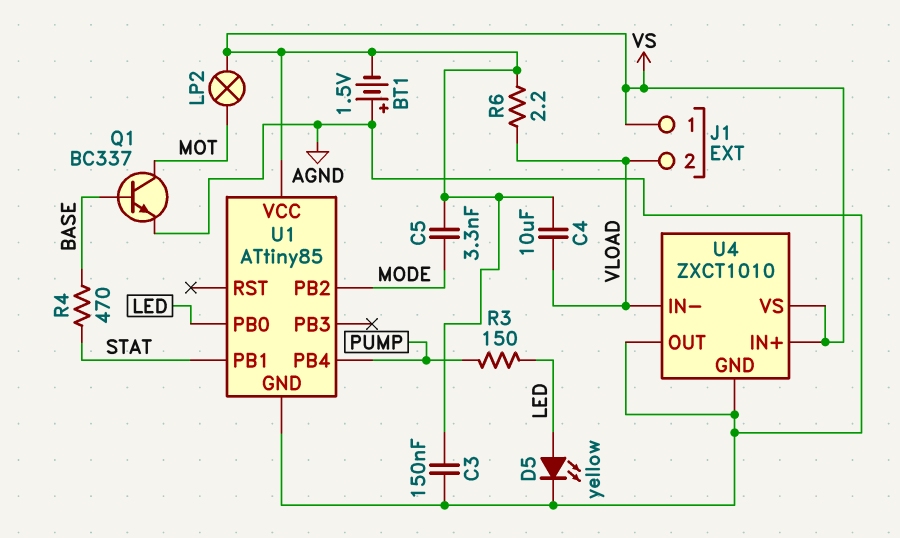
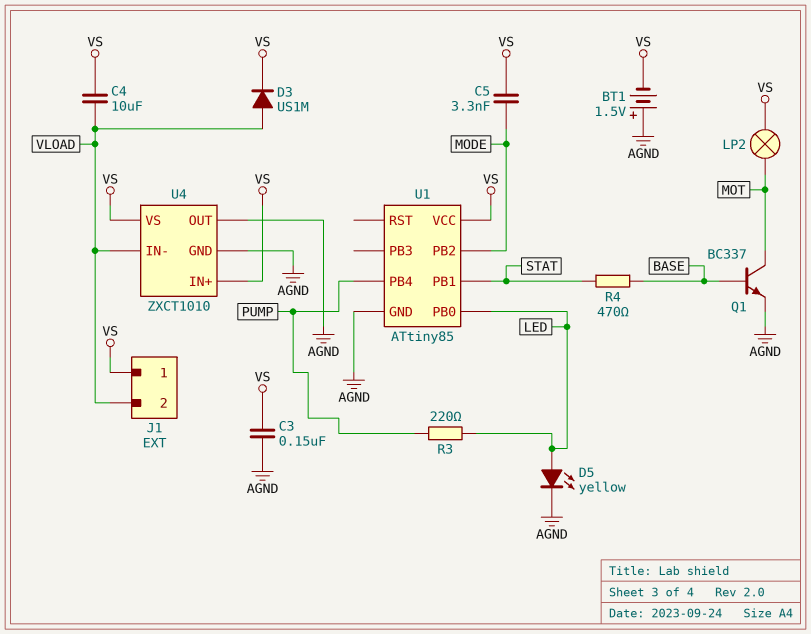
D3: none -> diode US1M (A VLOAD, K VS)
R3: 150 (LED, PUMP) -> 220 (LED, PUMP)
R6: 2.2 (VLOAD, VS) -> none

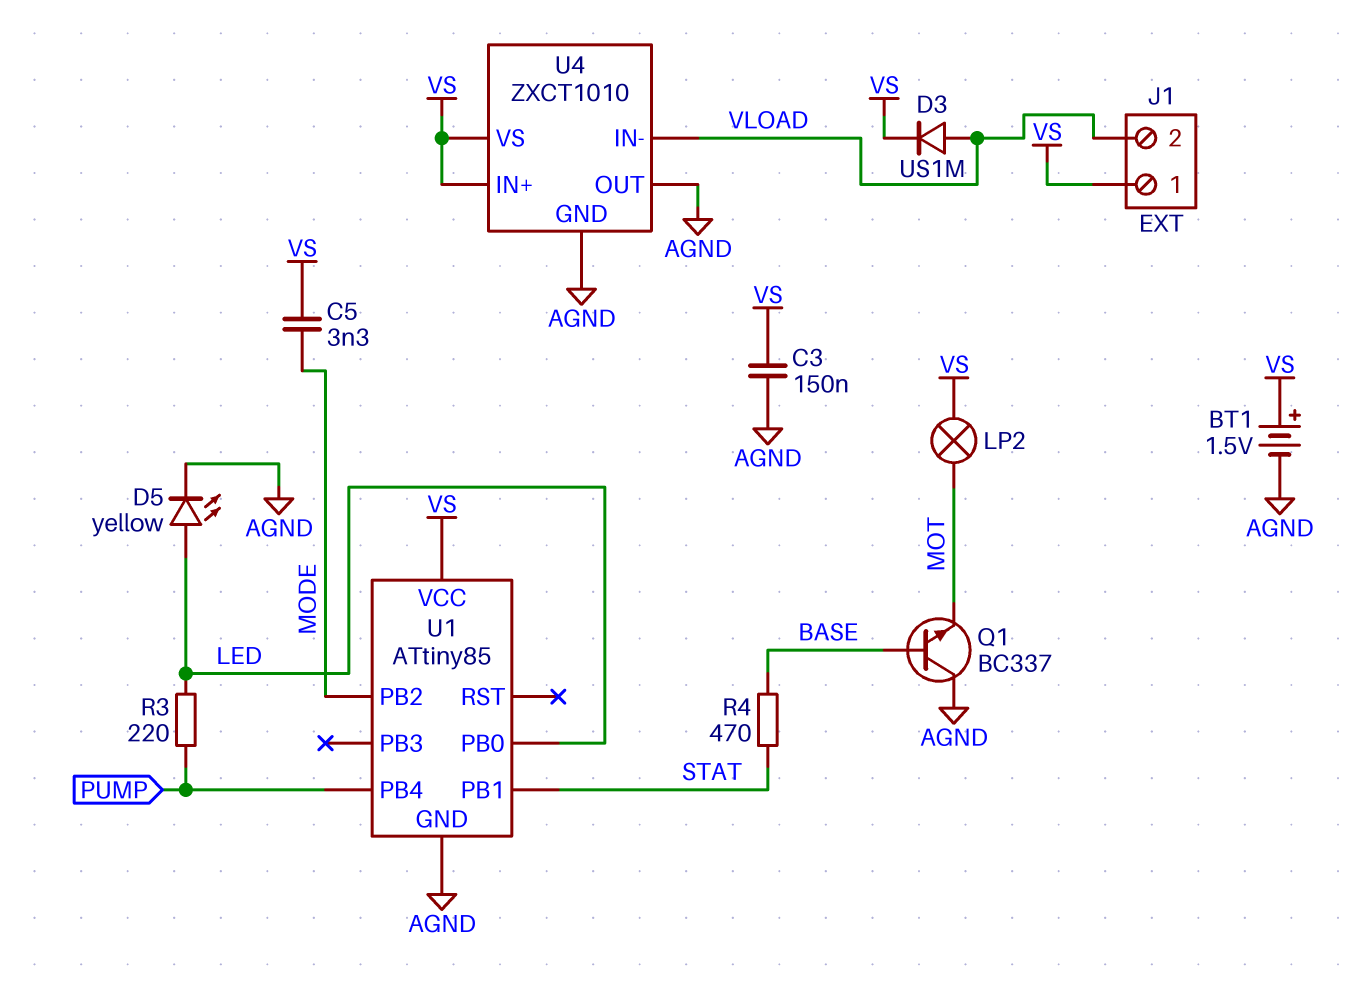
BT1: 1.5V (plus AGND, minus VS) -> 1.5V (plus VS, minus AGND)
C4: 10uF (VLOAD, VS) -> none
Q1: NPN BC337 (B BASE, C MOT, E AGND) -> NPN BC337 (B BASE, C AGND, E MOT)

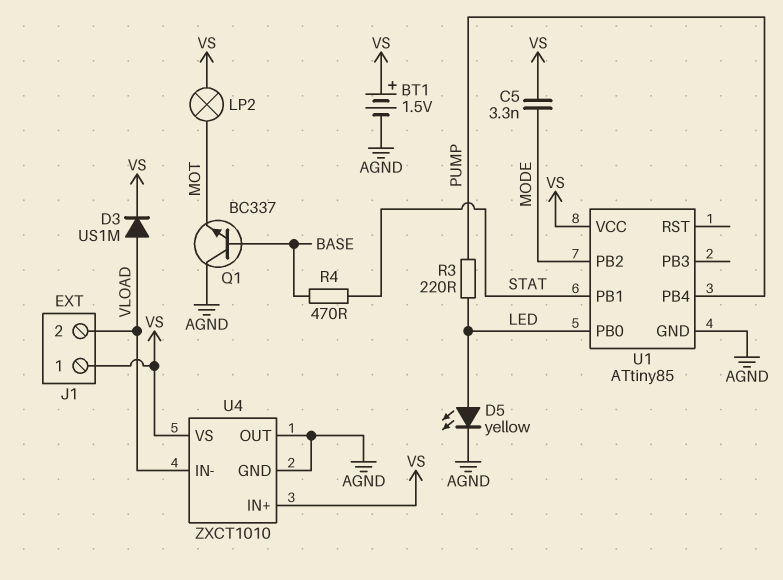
C3: 150nF (AGND, VS) -> none

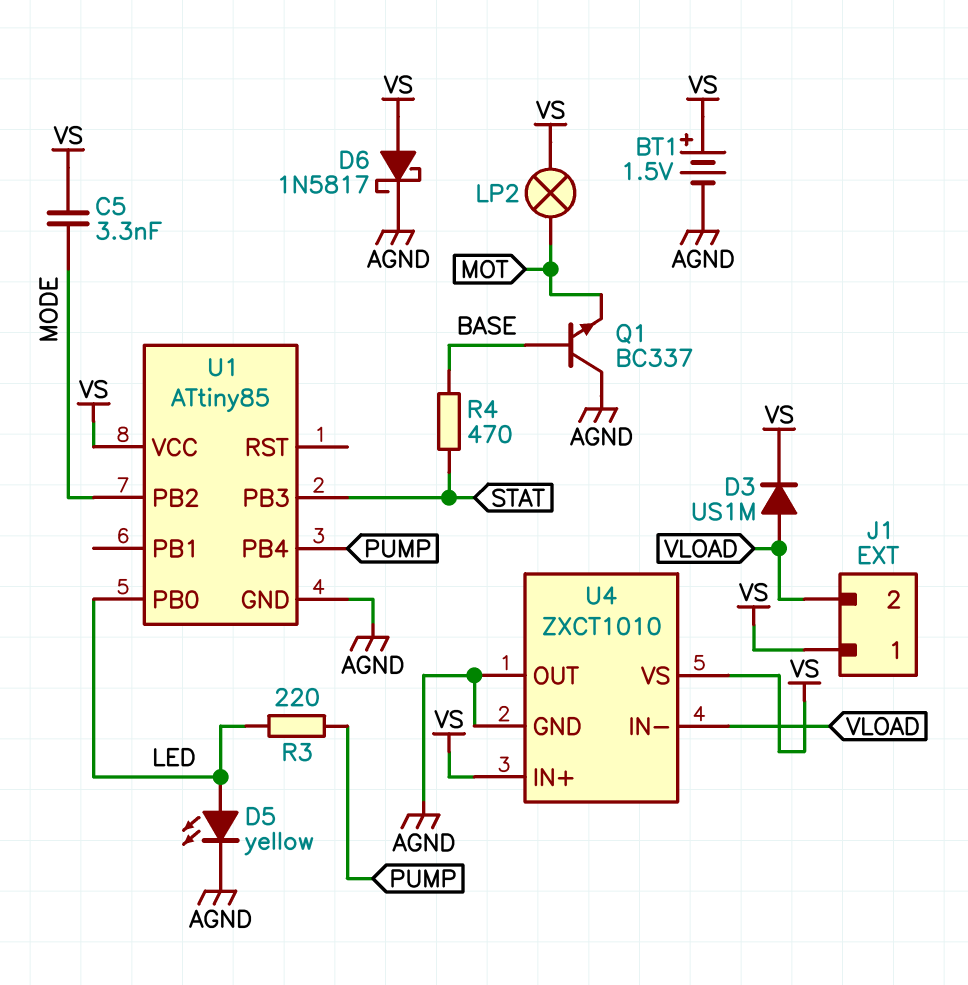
D6: none -> schottky 1N5817 (A VS, K AGND)
U1 pin PB1: STAT -> none
U1 pin PB3: none -> STAT

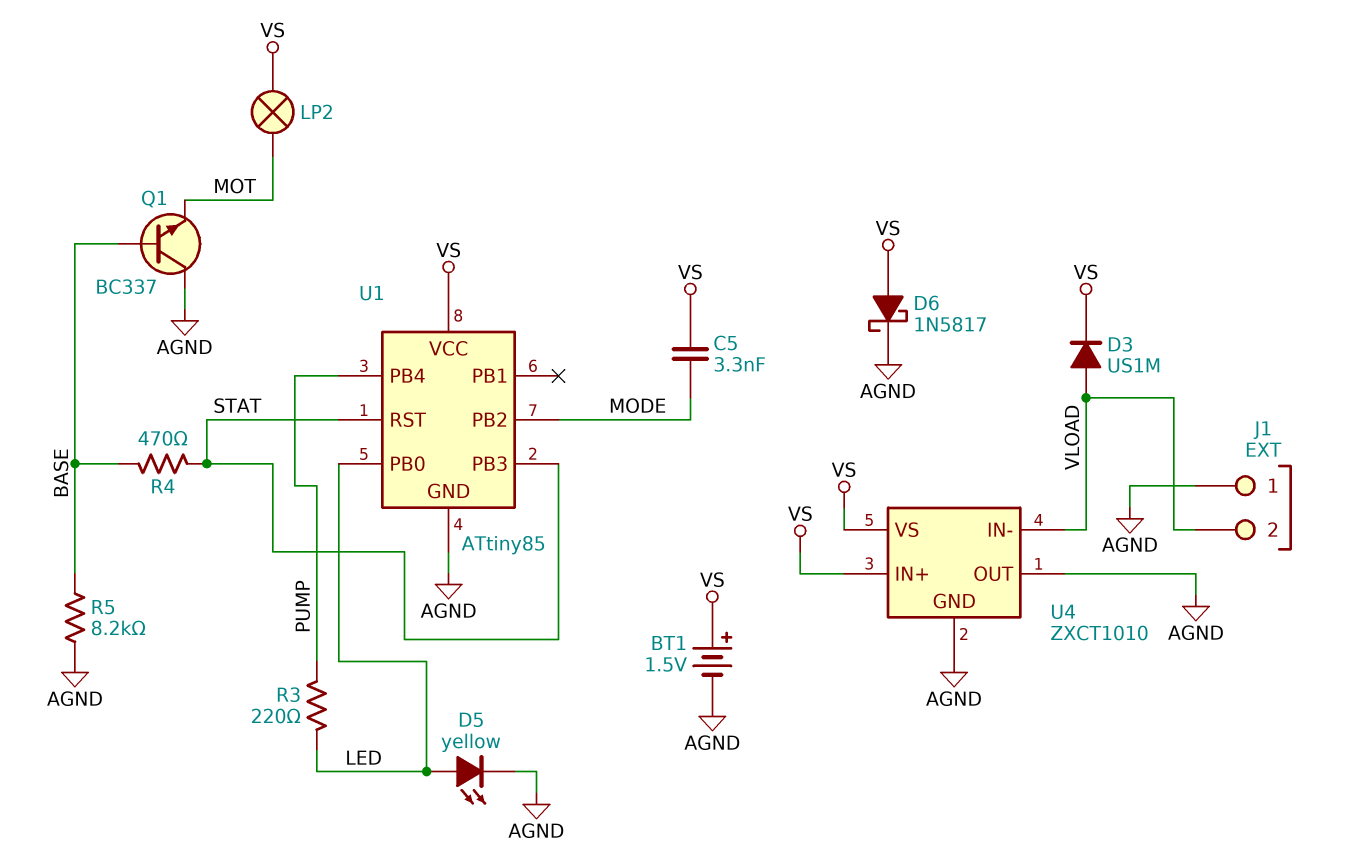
J1 pin 1: VS -> AGND
R5: none -> 8.2k (AGND, BASE)
U1 pin RST: none -> STAT

